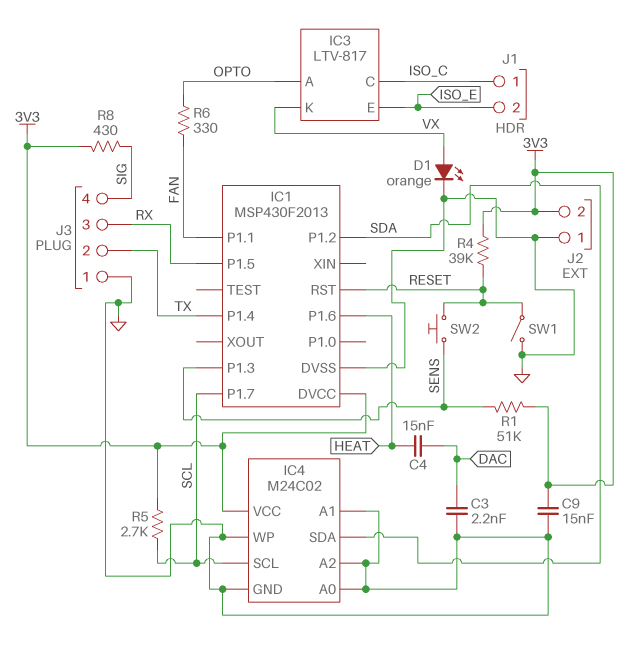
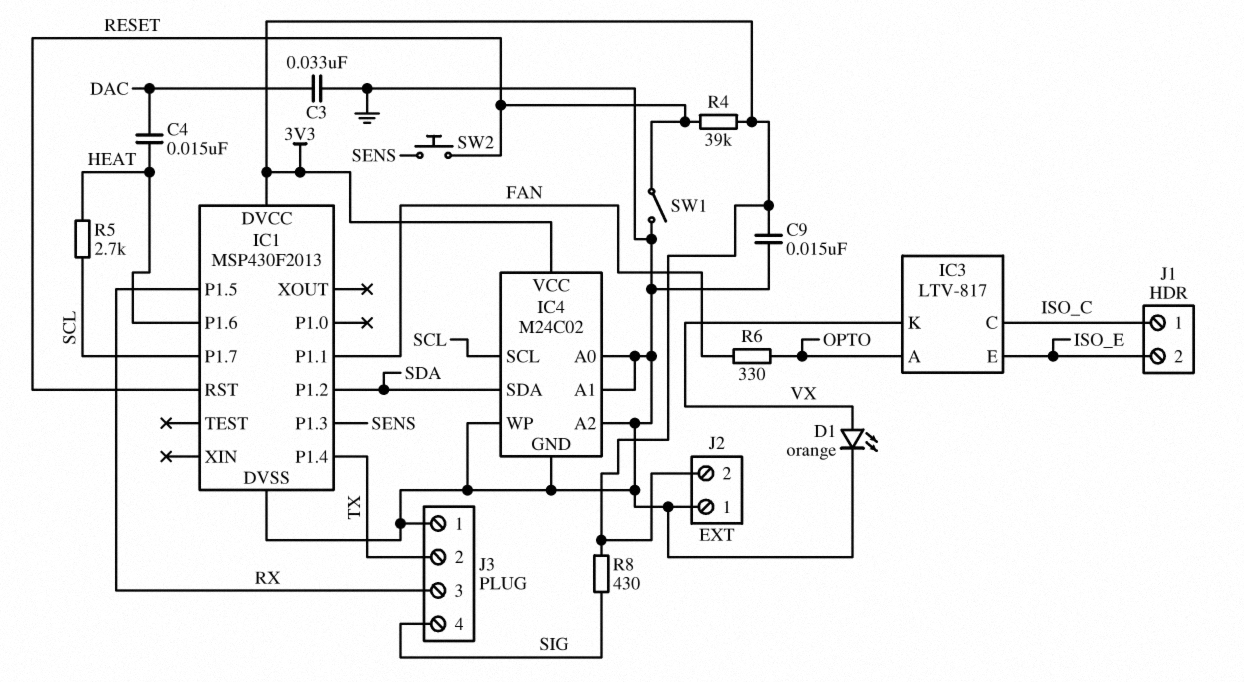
C3: 2.2nF (DAC, GND) -> 33nF (DAC, GND)
R1: 51k (3V3, SENS) -> none
R5: 2.7k (3V3, SCL) -> 2.7k (HEAT, SCL)

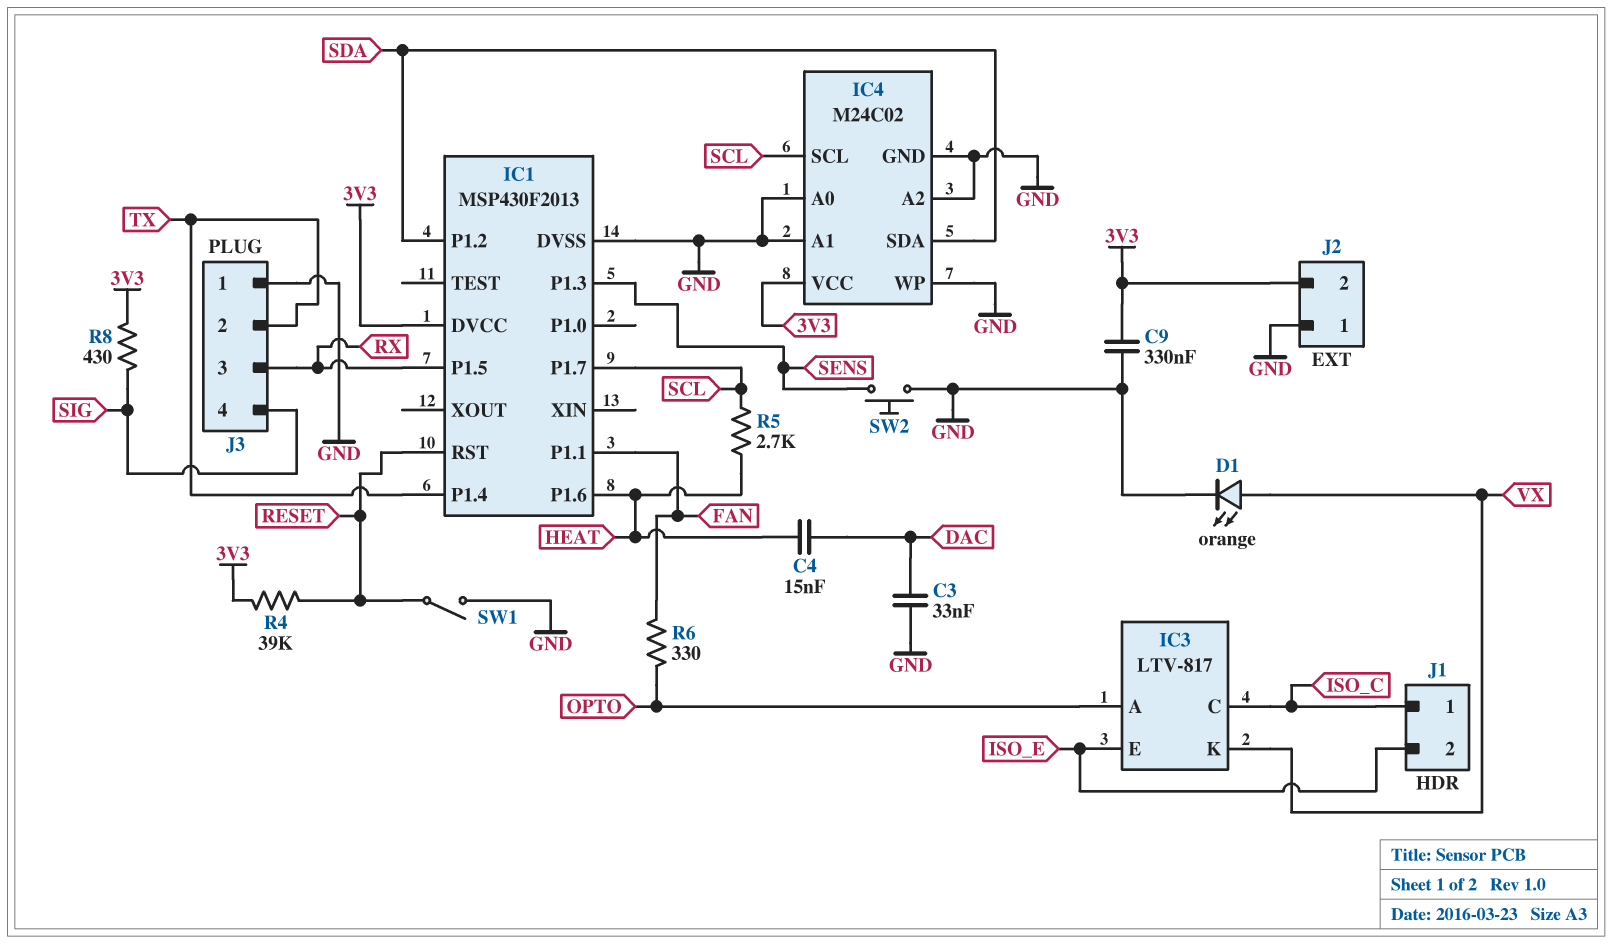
C9: 15nF (3V3, GND) -> 330nF (3V3, GND)
SW2: button (RESET, SENS) -> button (GND, SENS)

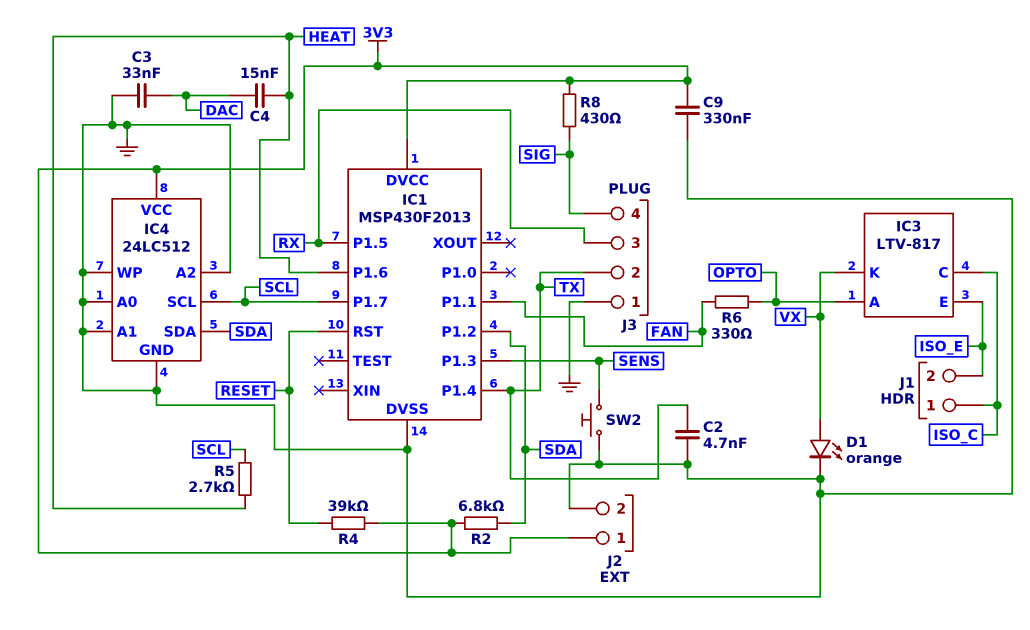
C2: none -> 4.7nF (GND, TX)
IC4: M24C02 -> 24LC512
J2 pin 1: GND -> 3V3
J2 pin 2: 3V3 -> GND
R2: none -> 6.8k (3V3, SDA)
SW1: switch (GND, RESET) -> none

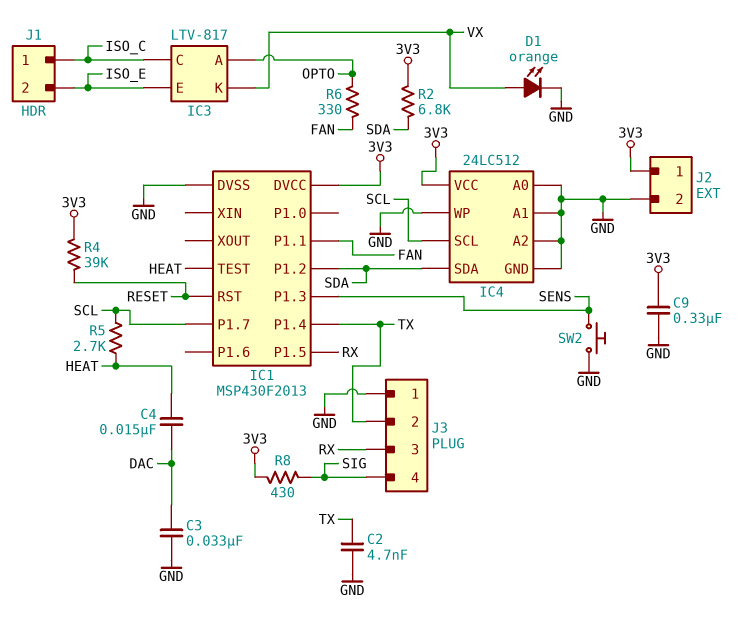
IC1 pin P1.6: HEAT -> none
IC1 pin TEST: none -> HEAT

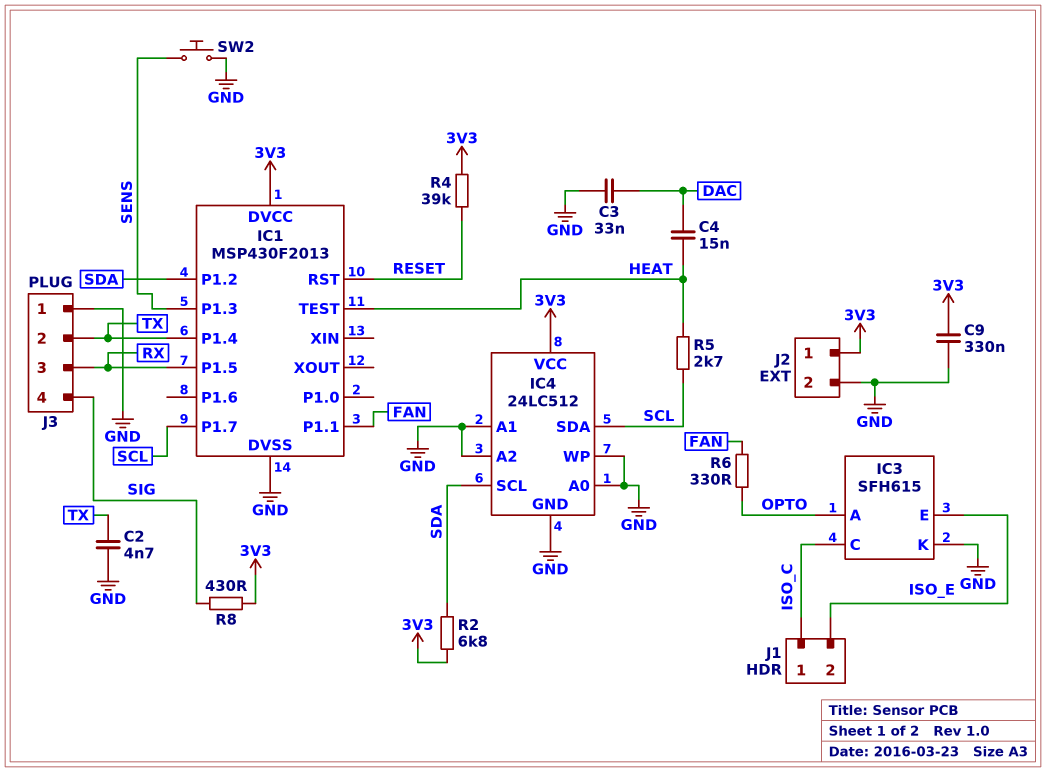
D1: LED orange (A VX, K GND) -> none
IC3: LTV-817 -> SFH615
IC3 pin K: VX -> GND
IC4 pin SCL: SCL -> SDA
IC4 pin SDA: SDA -> SCL

